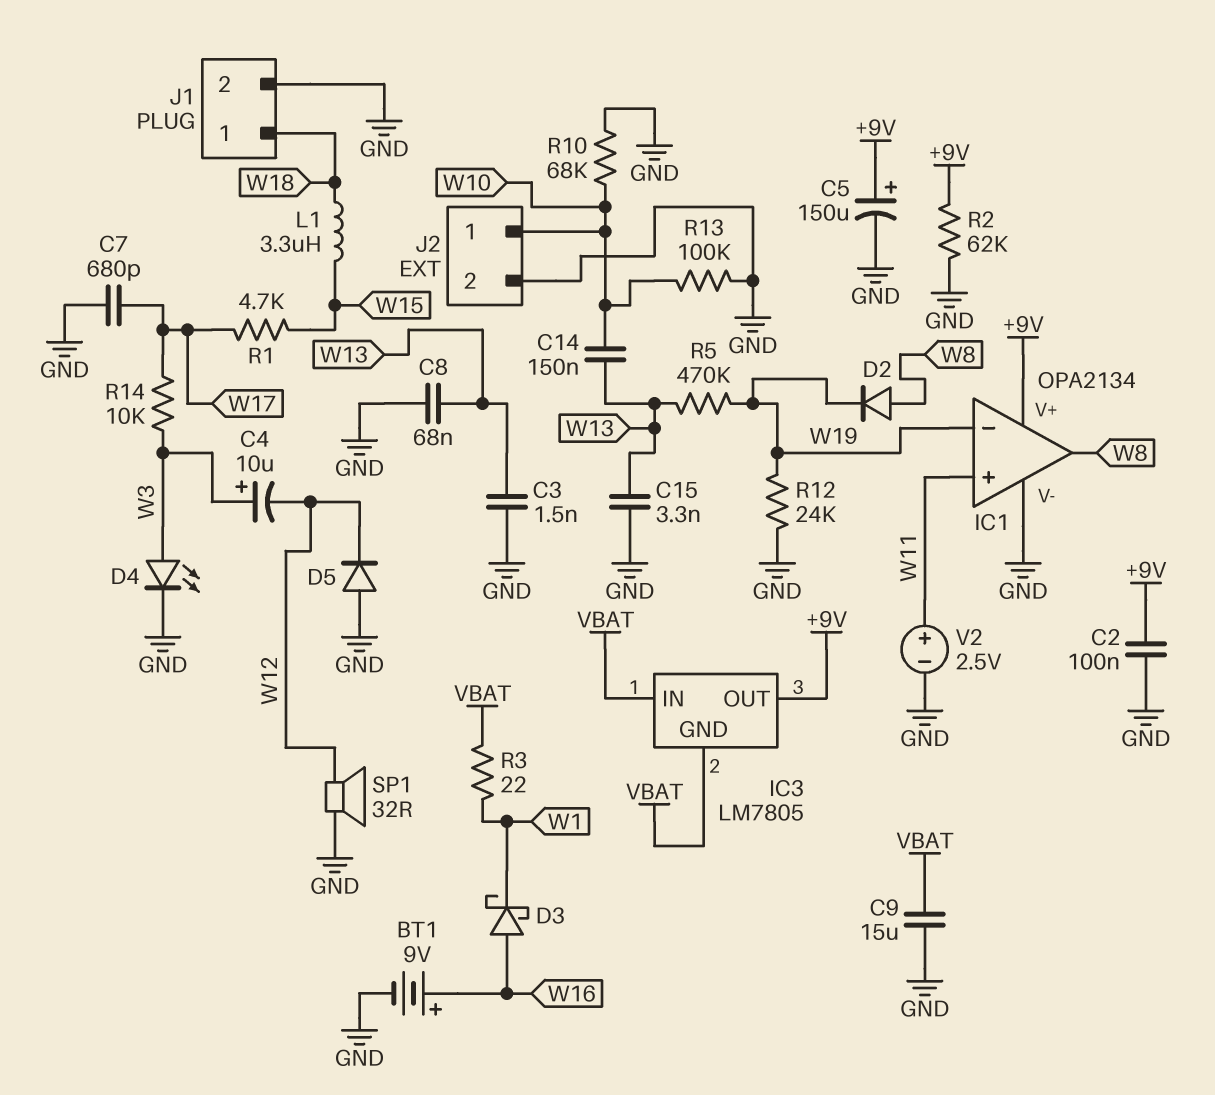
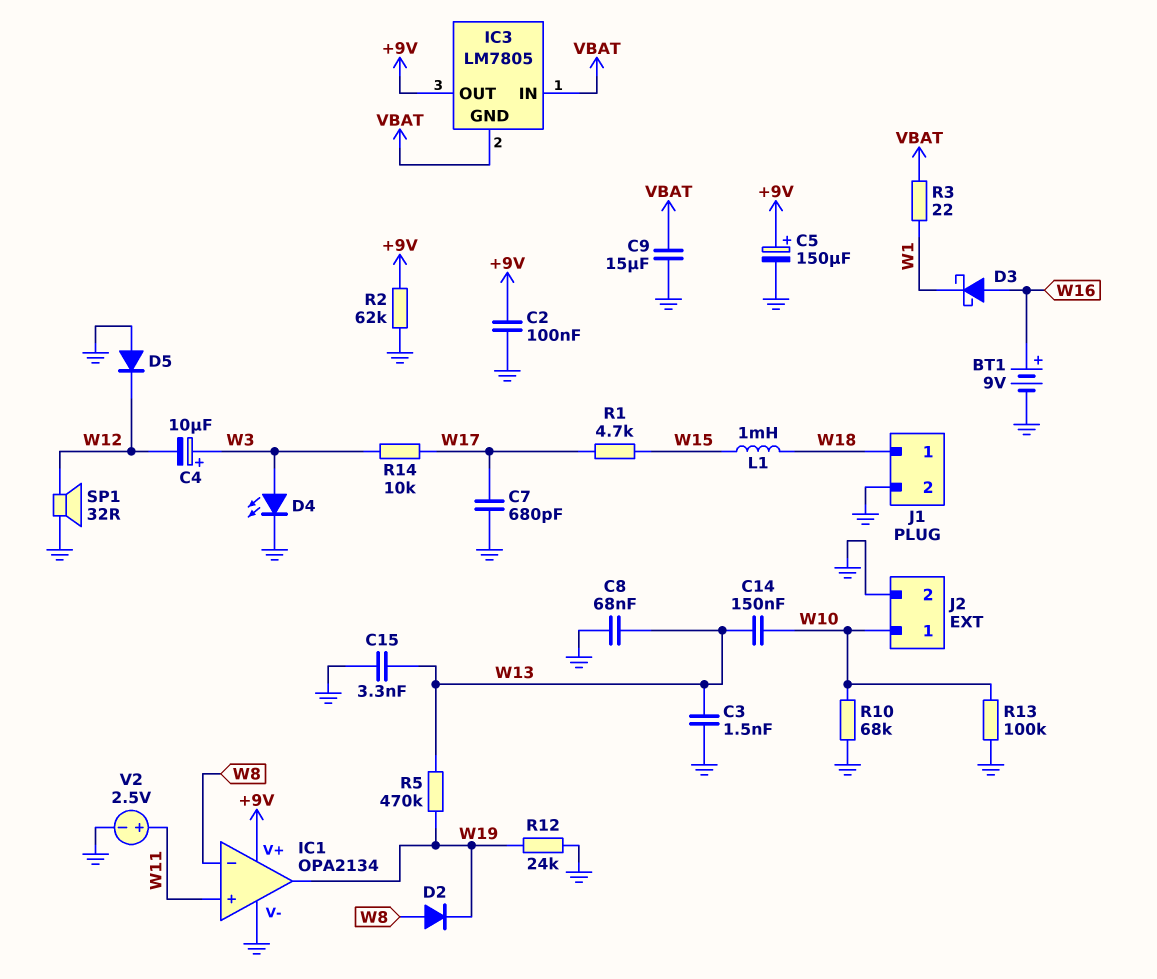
IC1 pin in-: W19 -> W8
IC1 pin out: W8 -> W19
L1: 3.3uH (W15, W18) -> 1mH (W15, W18)

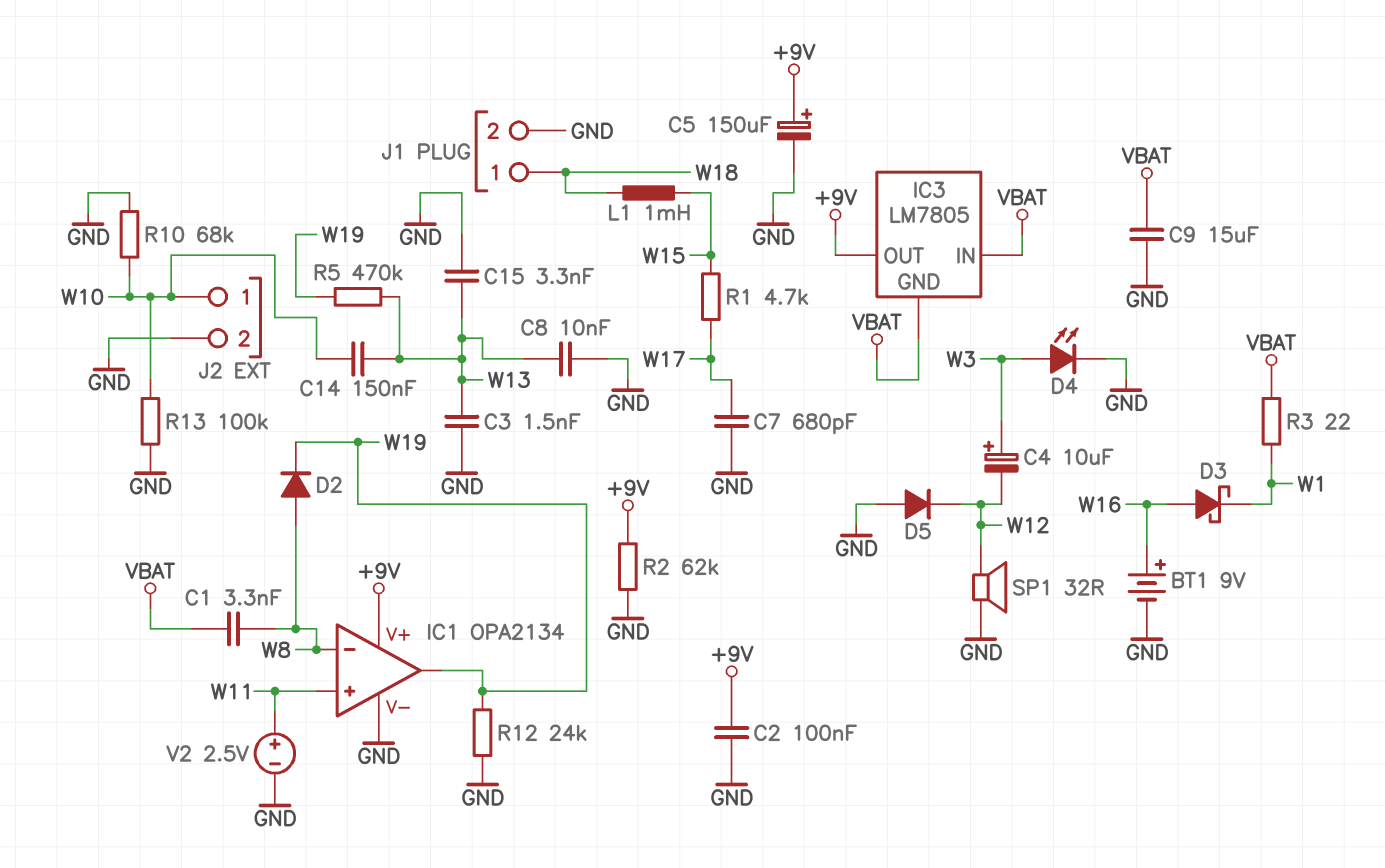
C1: none -> 3.3nF (VBAT, W8)
C8: 68nF (GND, W13) -> 10nF (GND, W13)
R14: 10k (W3, W17) -> none

